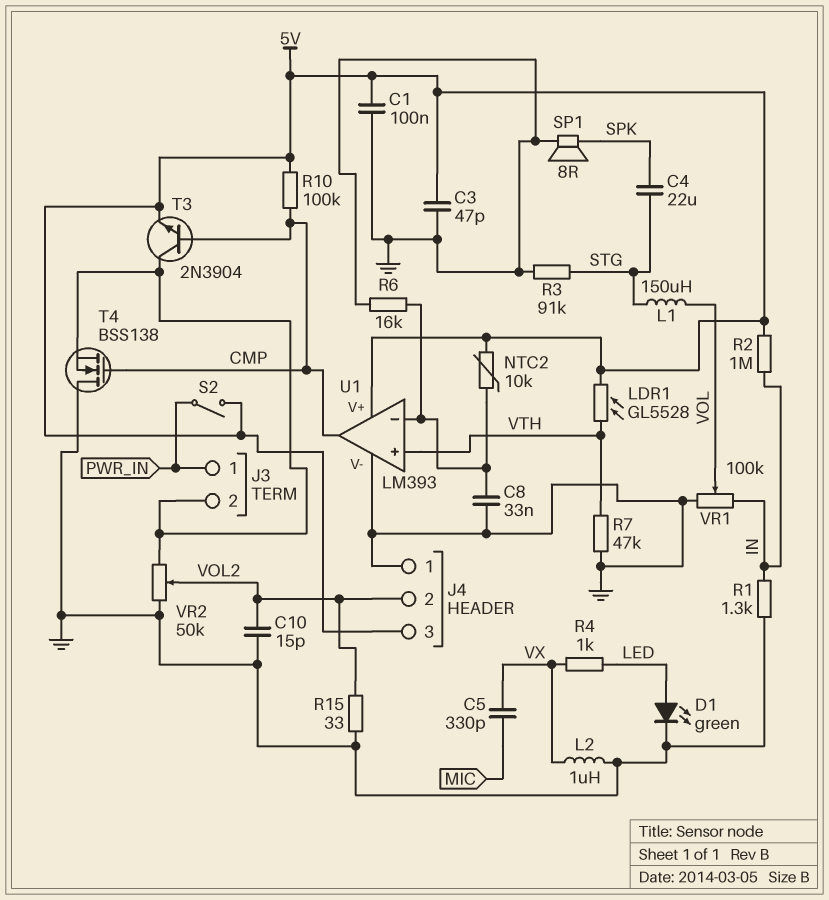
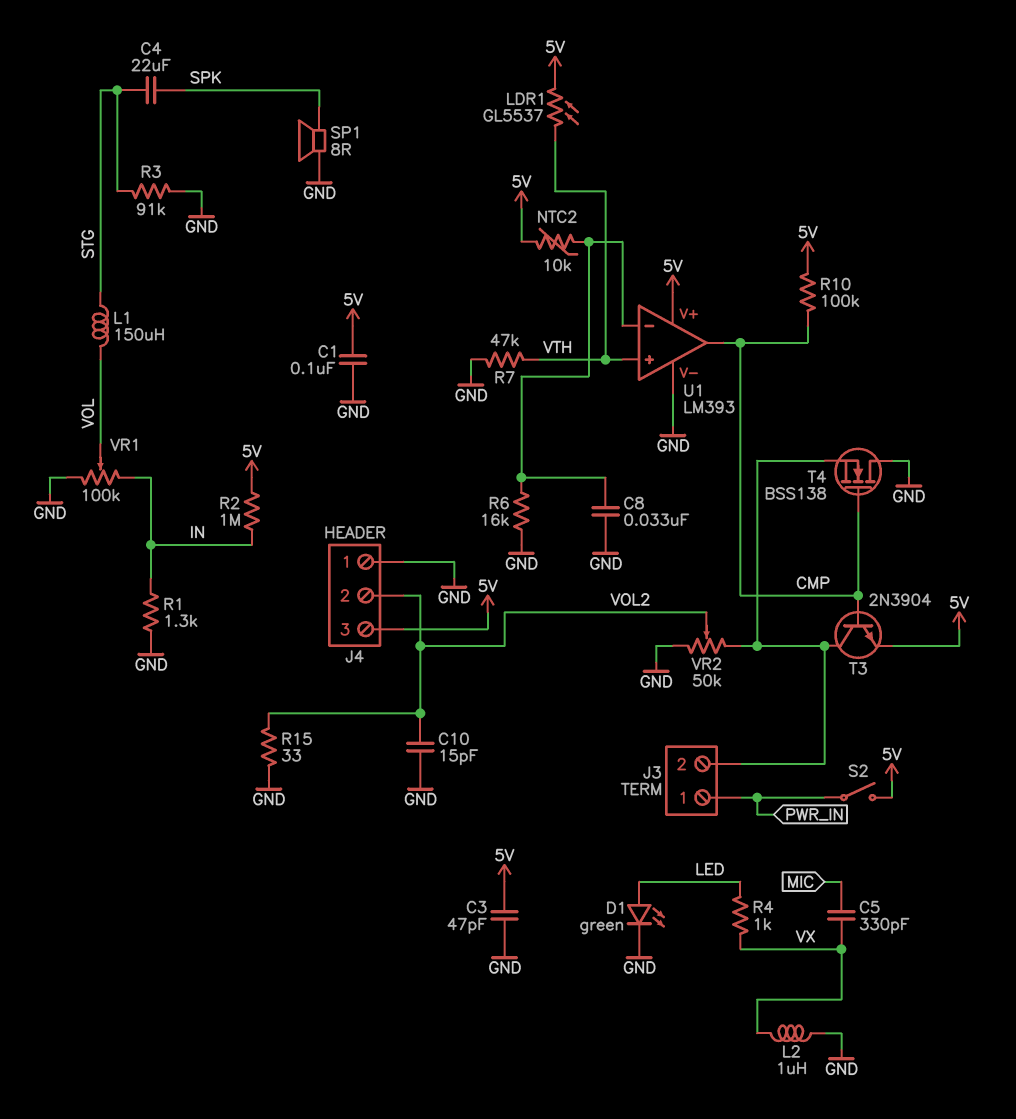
LDR1: GL5528 (5V, VTH) -> GL5537 (5V, VTH)

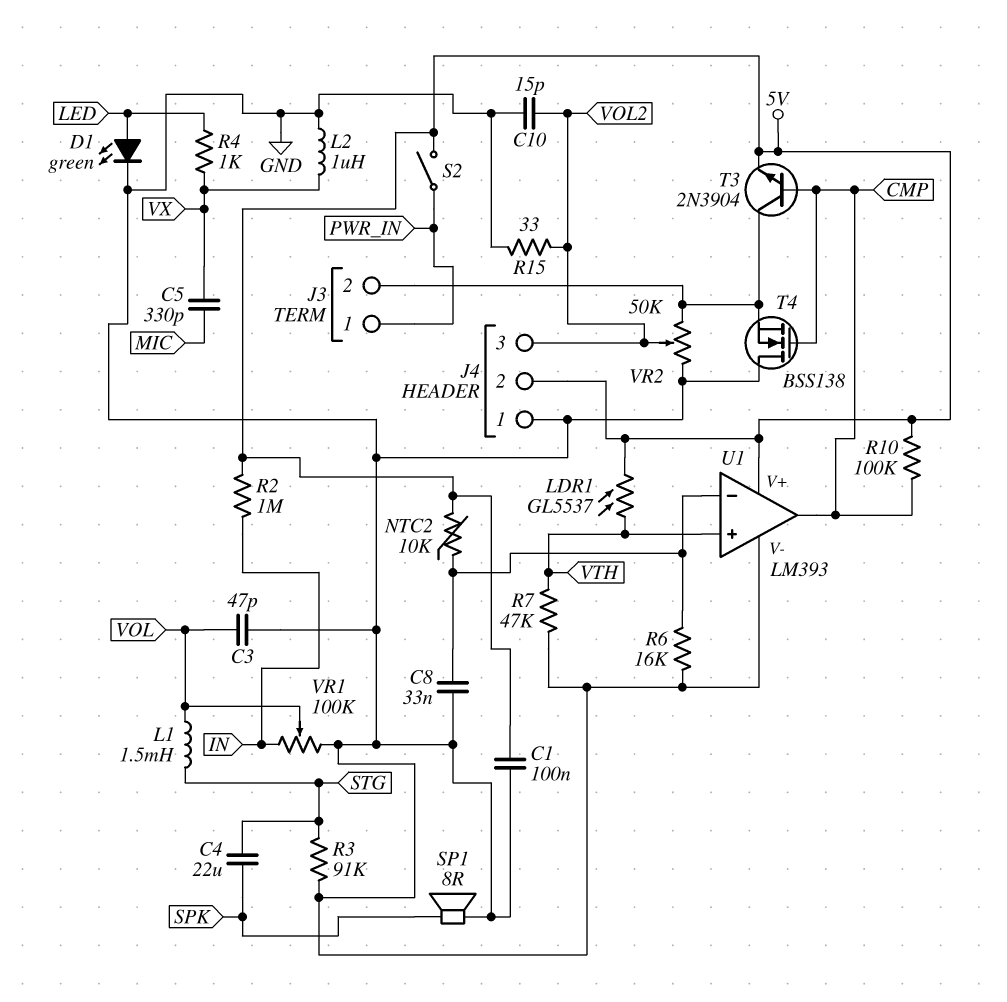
C3: 47pF (5V, GND) -> 47pF (GND, VOL)
J4 pin 2: VOL2 -> 5V
J4 pin 3: 5V -> VOL2
L1: 150uH (STG, VOL) -> 1.5mH (STG, VOL)
R1: 1.3k (GND, IN) -> none

